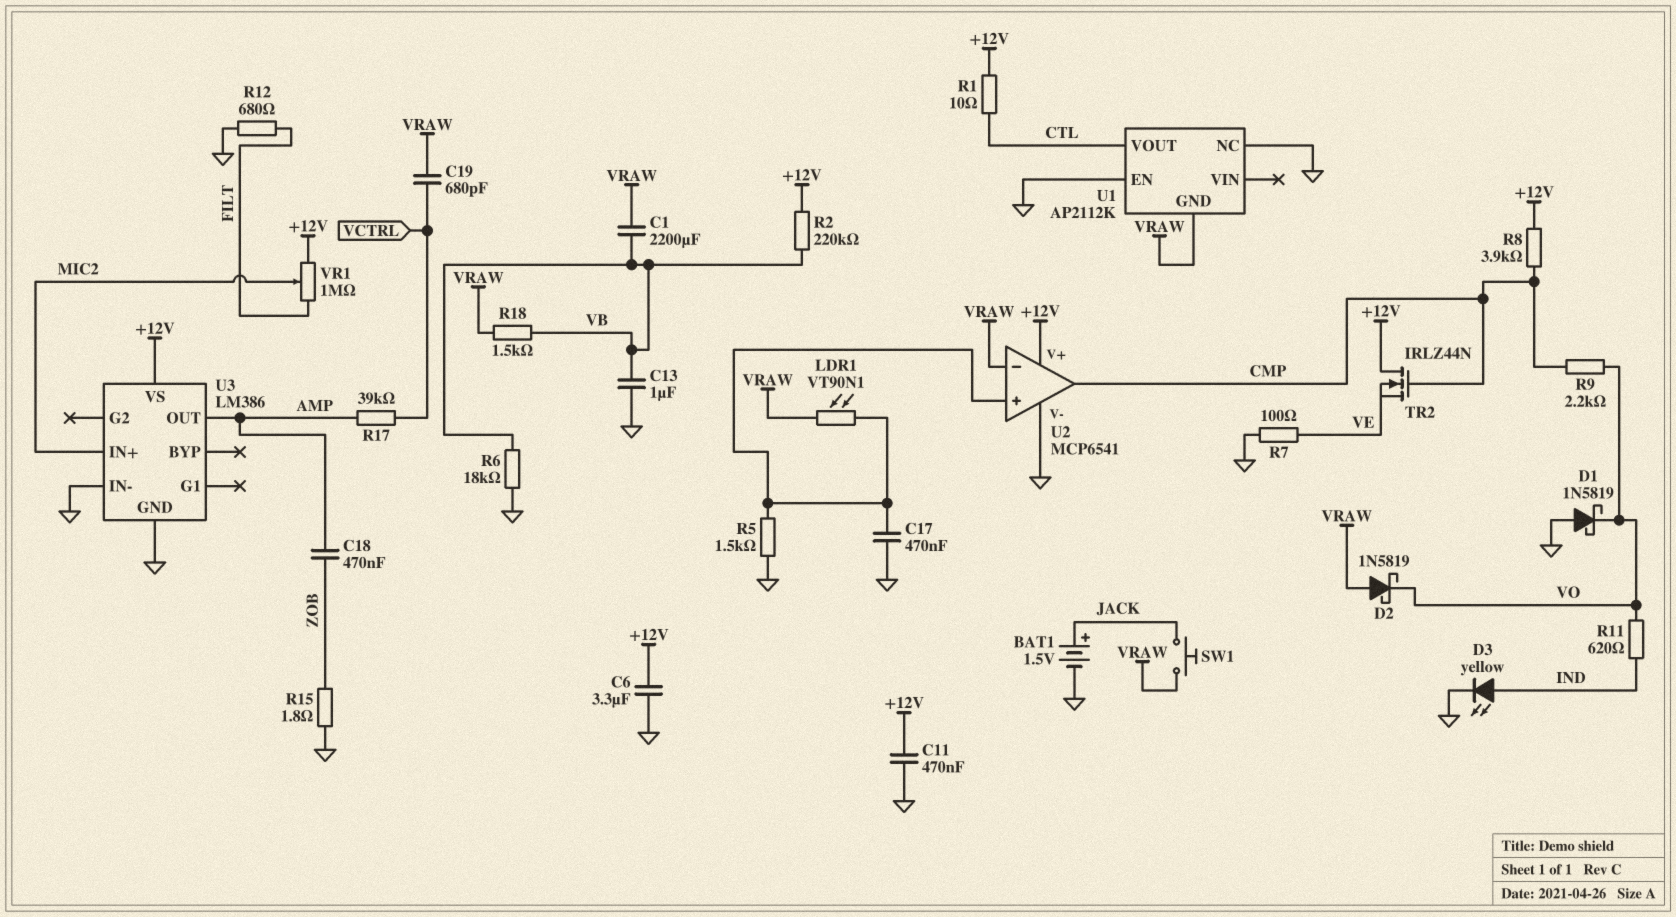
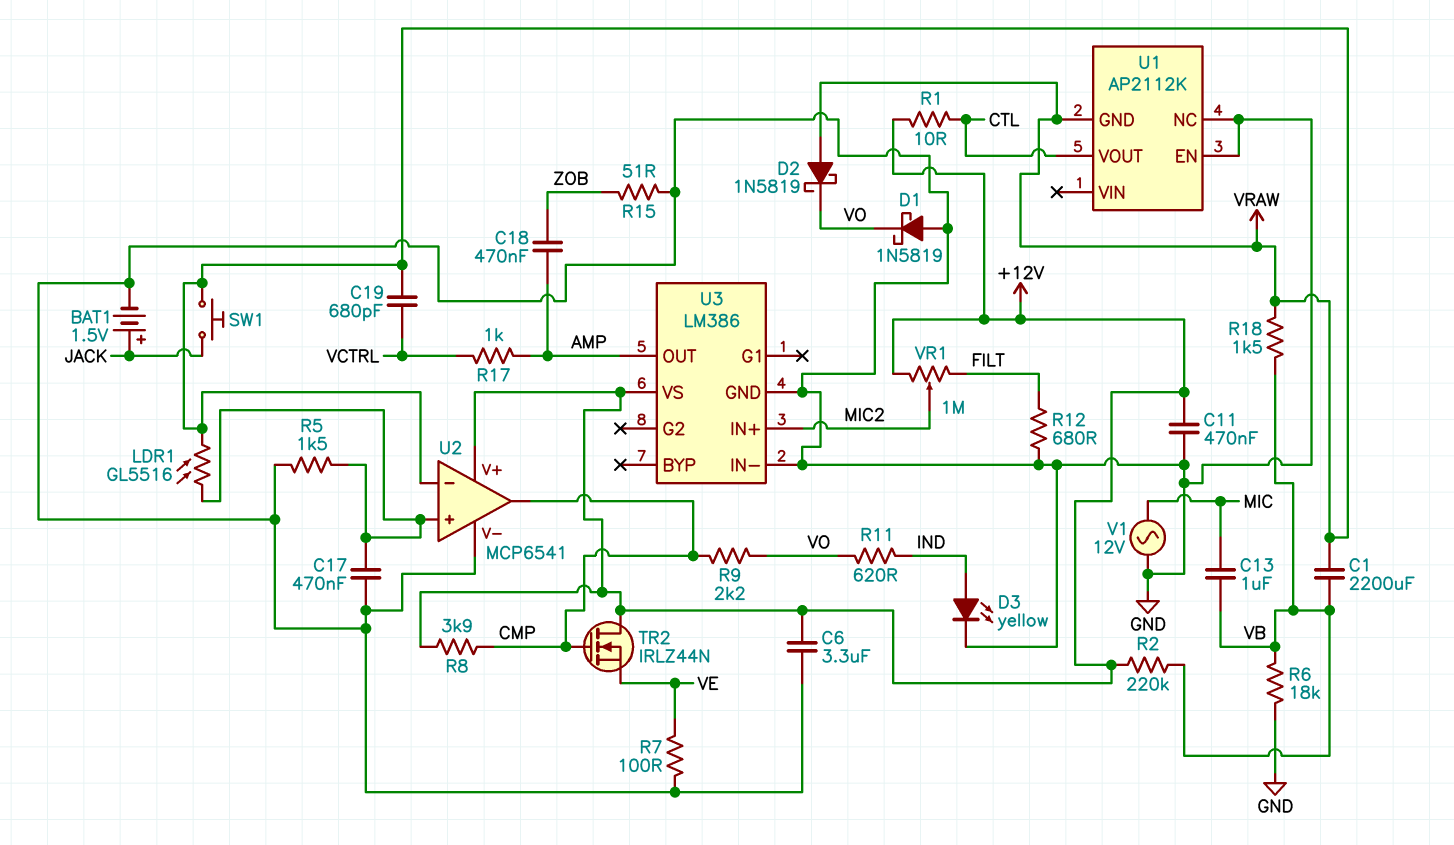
C13: 1uF (GND, VB) -> 1uF (MIC, VB)
LDR1: VT90N1 (U2/in+, VRAW) -> GL5516 (U2/in+, VRAW)
R15: 1.8 (GND, ZOB) -> 51 (GND, ZOB)
R17: 39k (AMP, VCTRL) -> 1k (AMP, VCTRL)
V1: none -> AC 12V (GND, MIC)

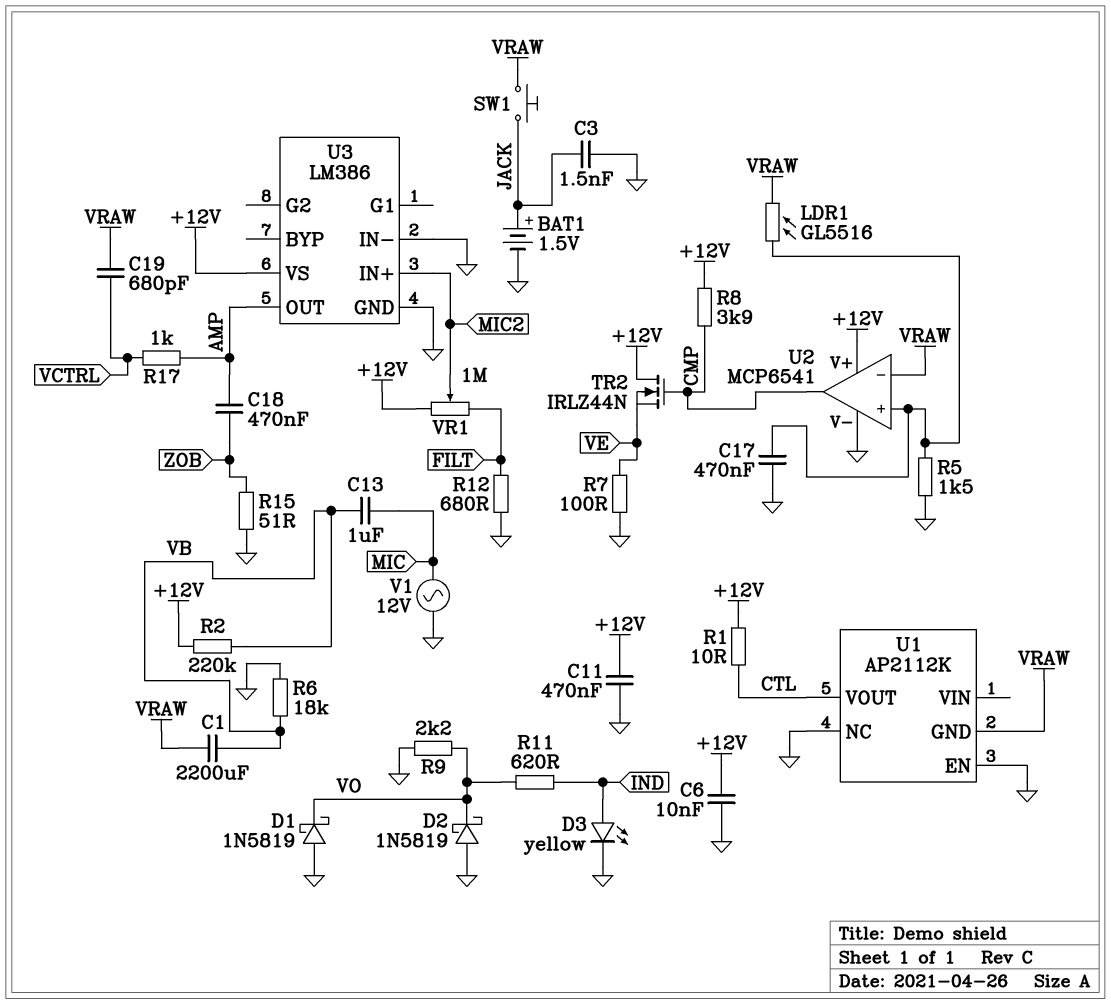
C3: none -> 1.5nF (GND, JACK)
C6: 3.3uF (+12V, GND) -> 10nF (+12V, GND)
D2: schottky 1N5819 (A VRAW, K VO) -> schottky 1N5819 (A GND, K VO)
R9: 2.2k (CMP, VO) -> 2.2k (GND, VO)
R18: 1.5k (VB, VRAW) -> none

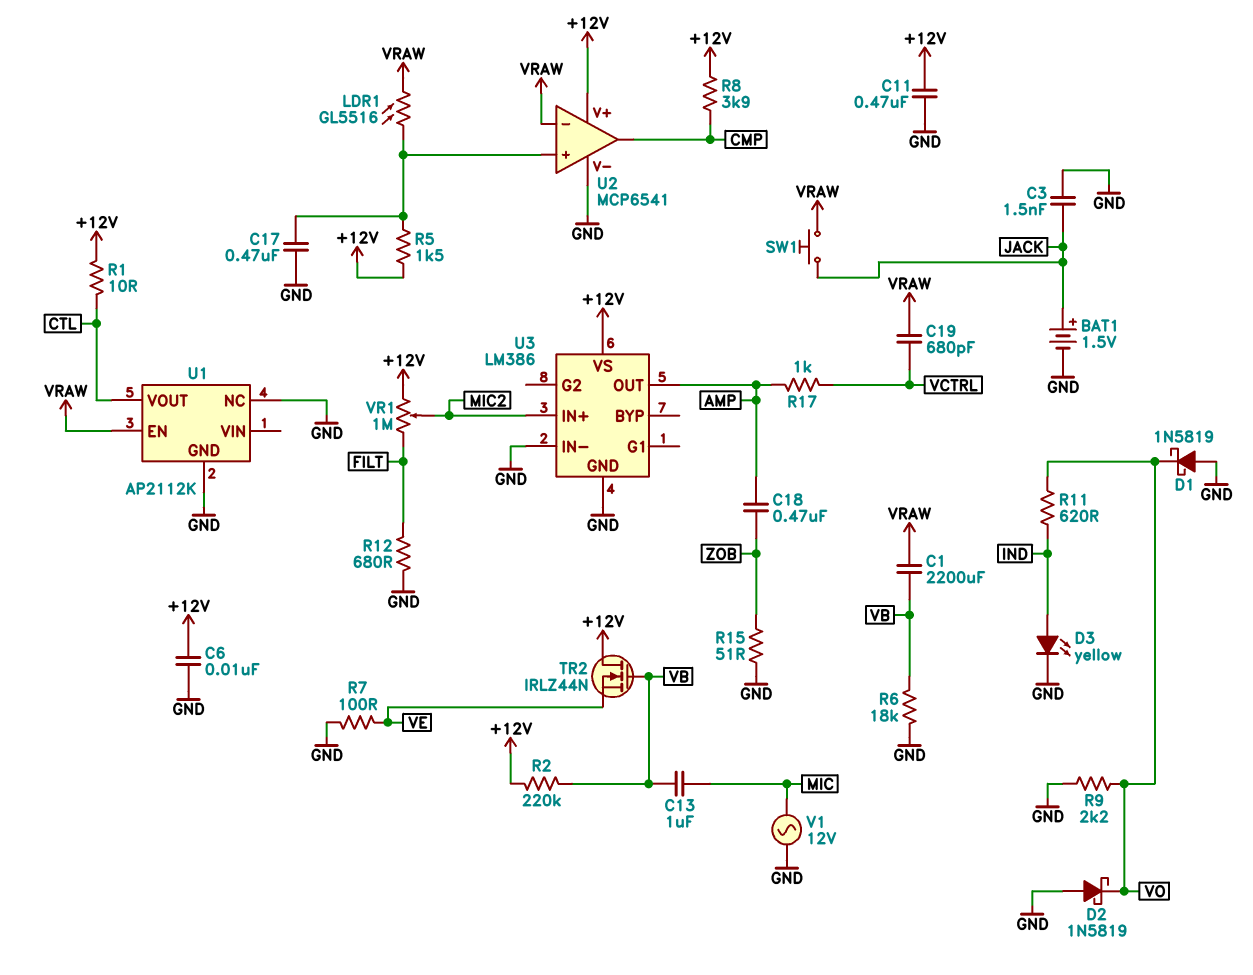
R5: 1.5k (GND, U2/in+) -> 1.5k (+12V, U2/in+)
TR2: NMOS IRLZ44N (G CMP, D +12V, S VE) -> NMOS IRLZ44N (G VB, D +12V, S VE)
U1 pin EN: GND -> VRAW
U1 pin GND: VRAW -> GND

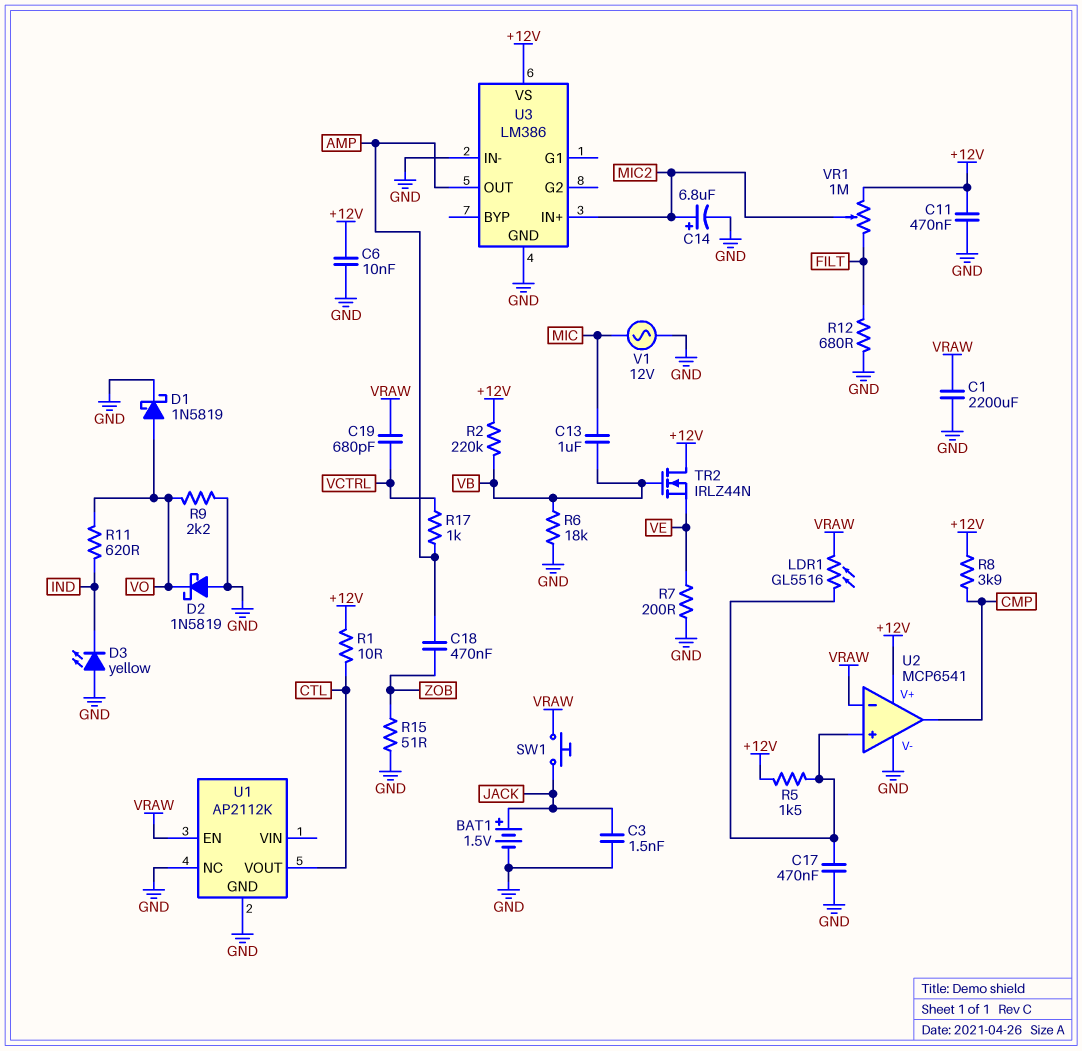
C1: 2200uF (VB, VRAW) -> 2200uF (GND, VRAW)
C14: none -> 6.8uF (plus MIC2, minus GND)
D1: schottky 1N5819 (A GND, K VO) -> schottky 1N5819 (A VO, K GND)
D3: LED yellow (A IND, K GND) -> LED yellow (A GND, K IND)
R7: 100 (GND, VE) -> 200 (GND, VE)

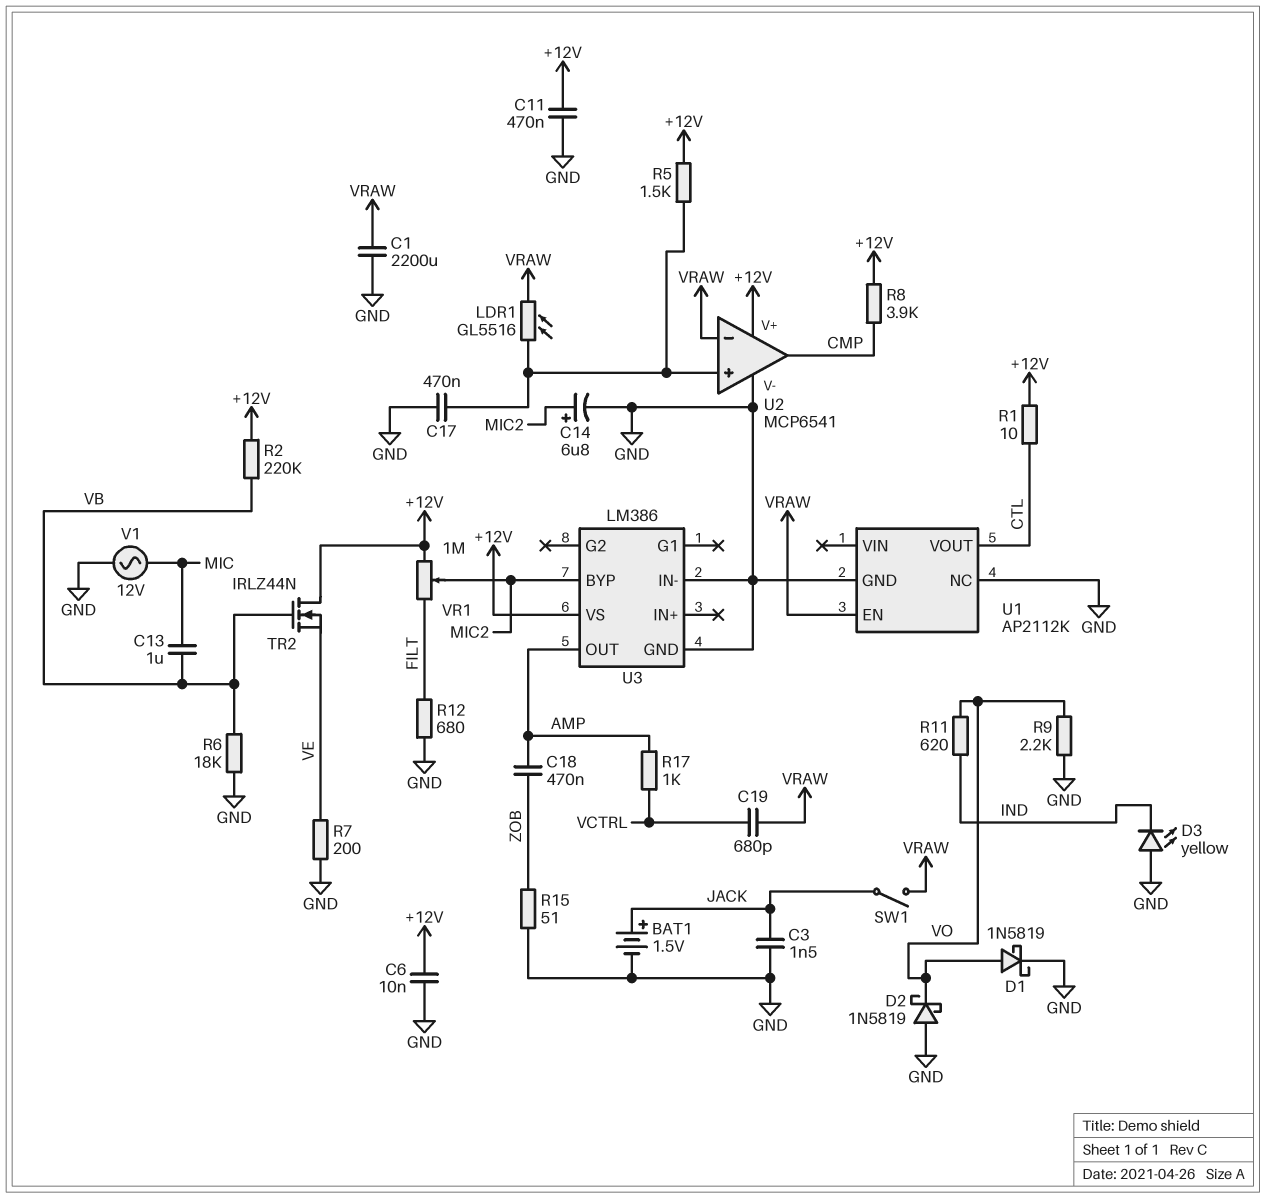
SW1: button (JACK, VRAW) -> switch (JACK, VRAW)
U3 pin BYP: none -> MIC2
U3 pin IN+: MIC2 -> none

